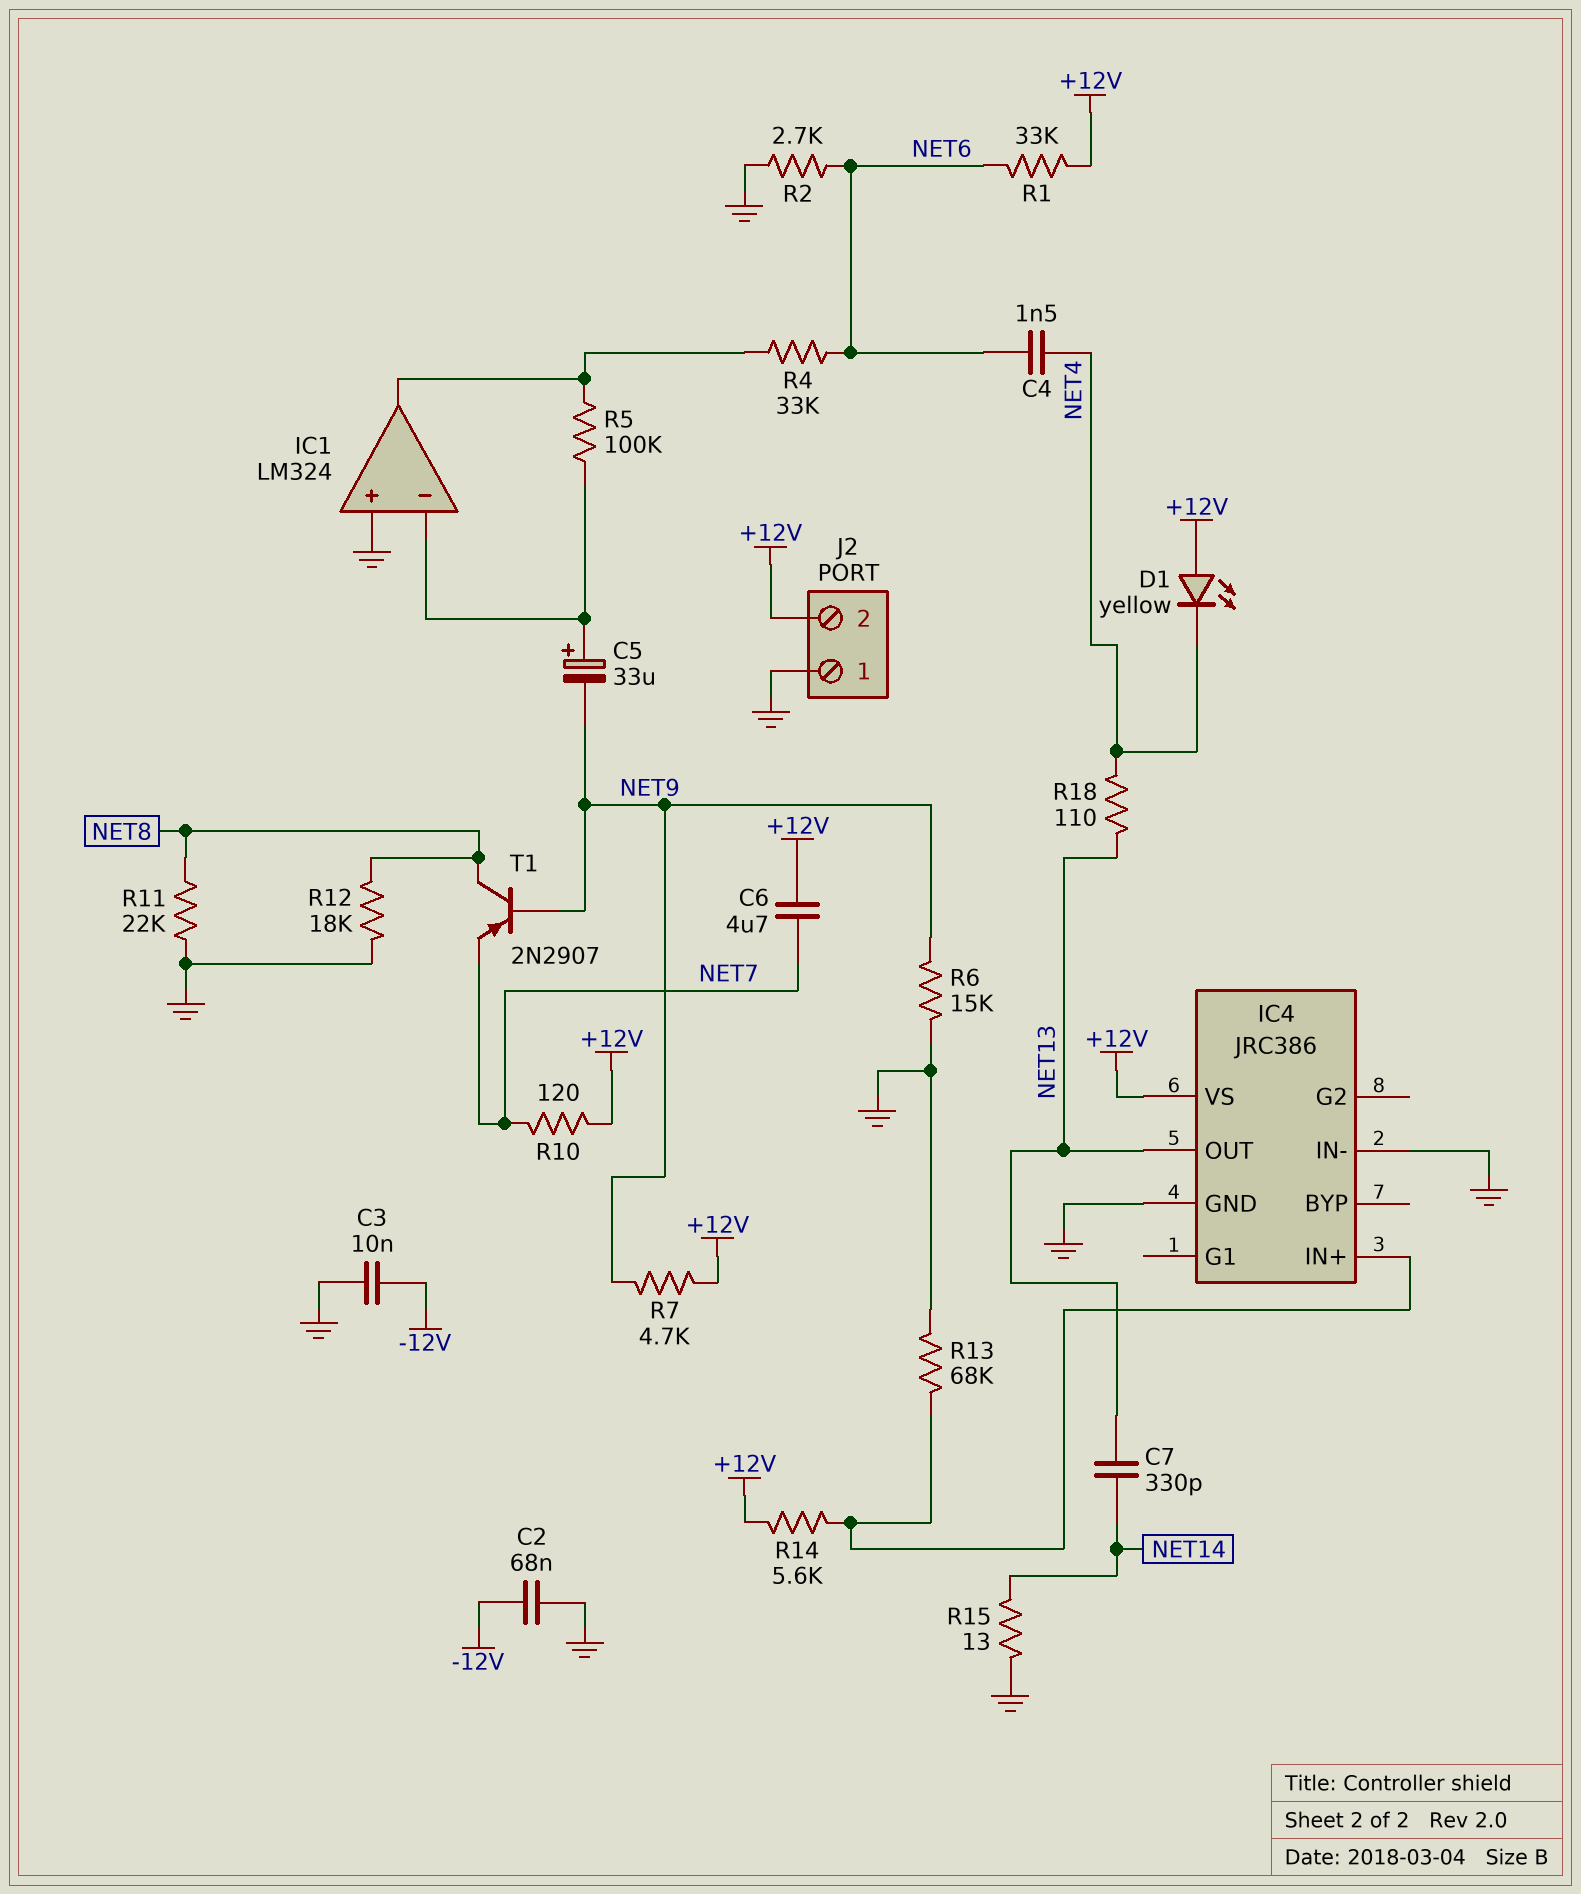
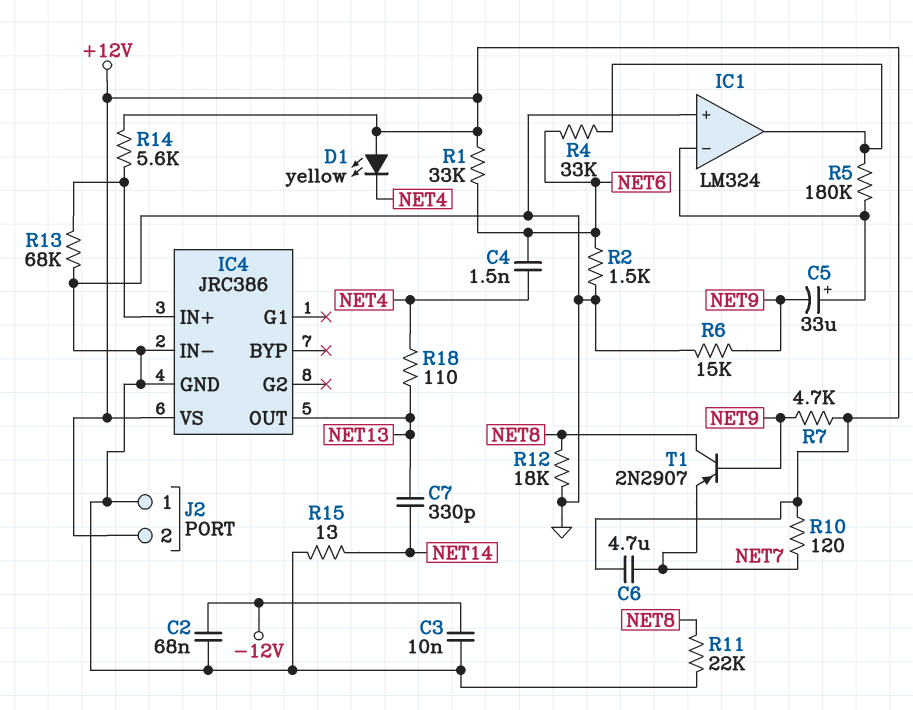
R2: 2.7k (GND, NET6) -> 1.5k (GND, NET6)
R5: 100k (IC1/in-, IC1/out) -> 180k (IC1/in-, IC1/out)

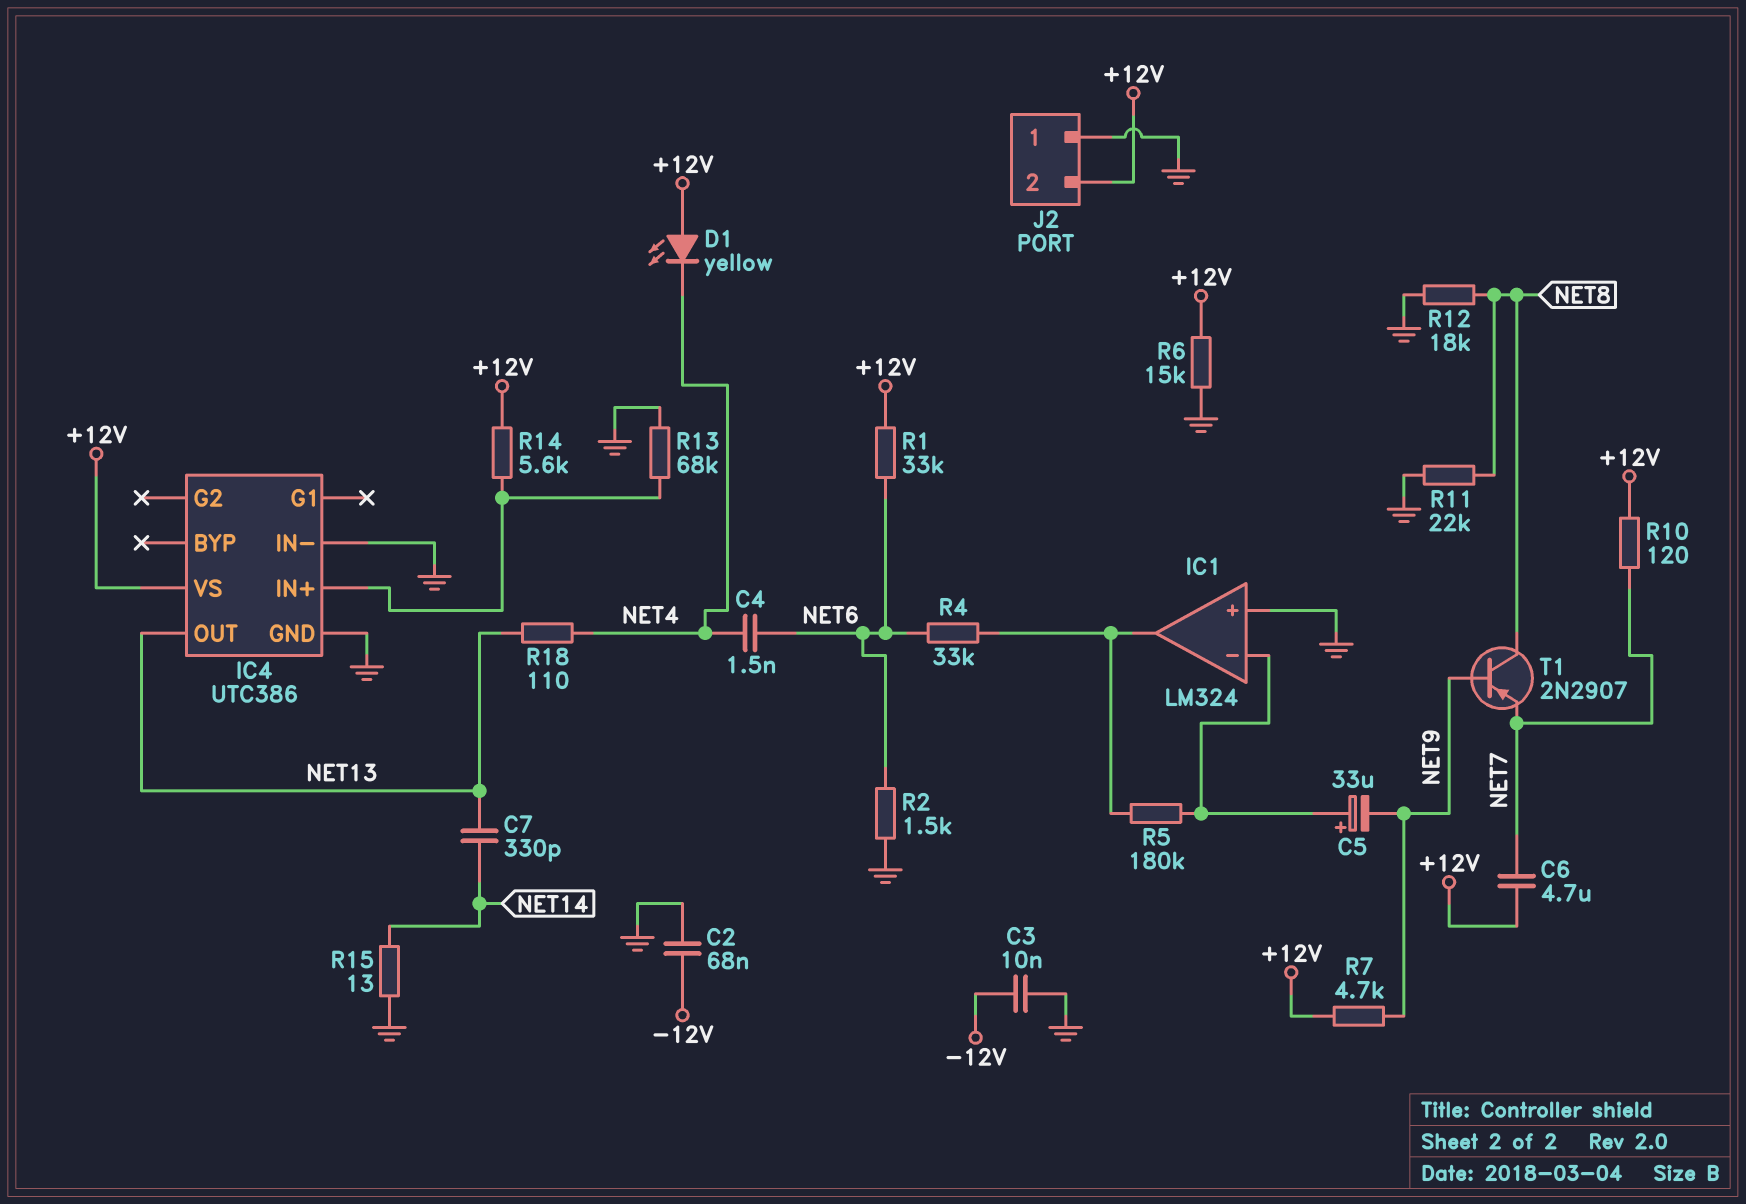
IC4: JRC386 -> UTC386
R6: 15k (GND, NET9) -> 15k (+12V, GND)

